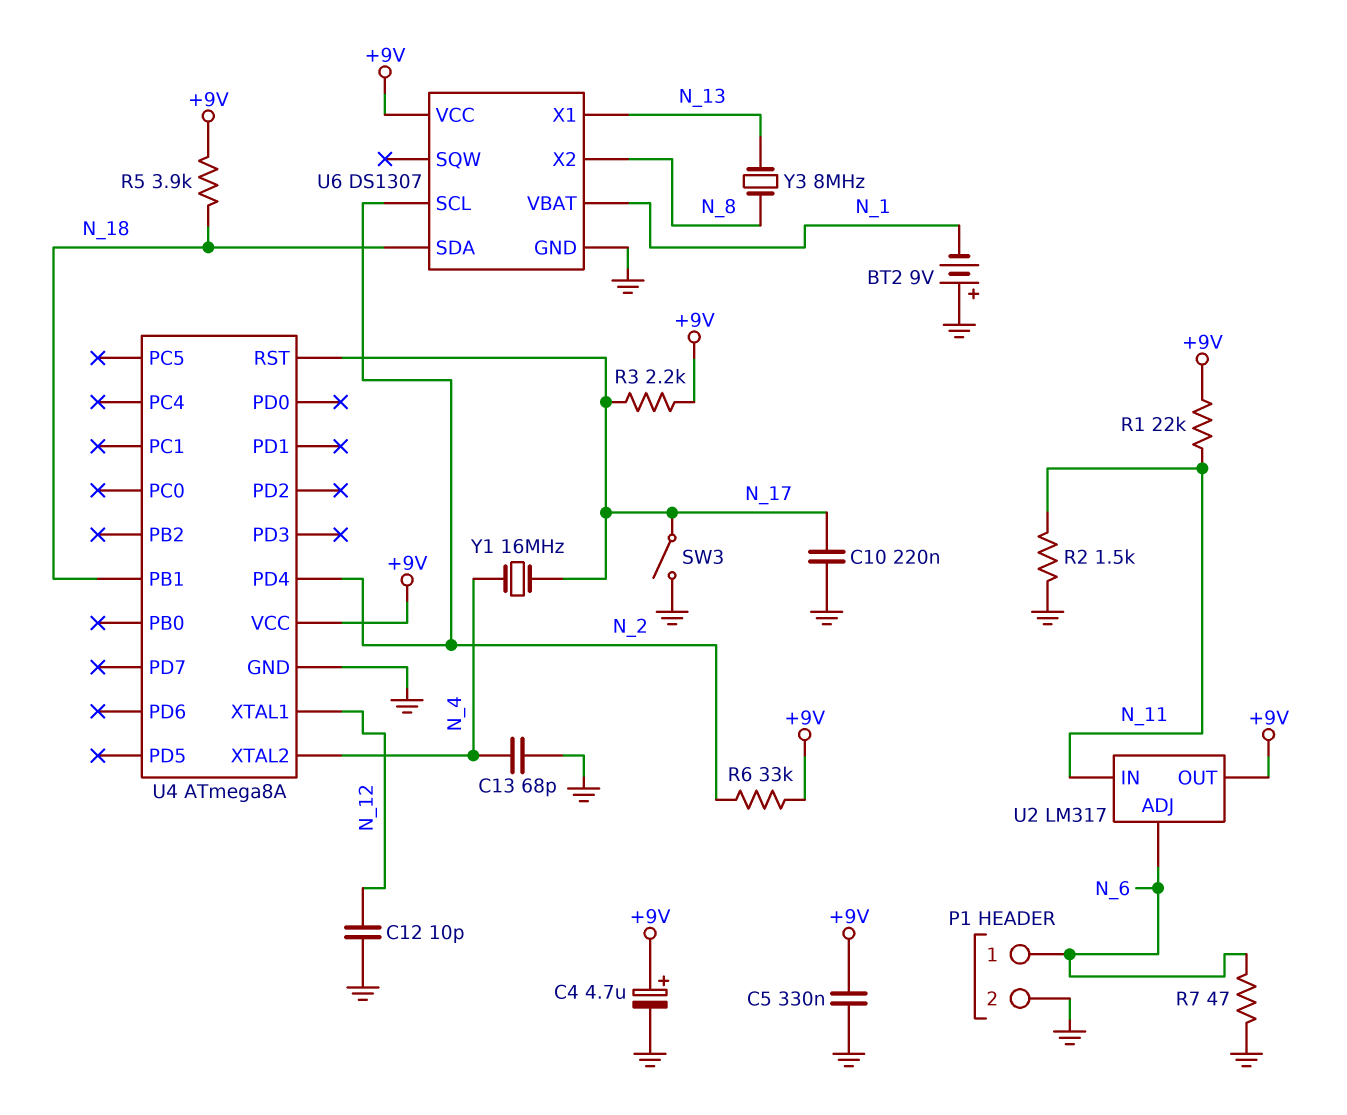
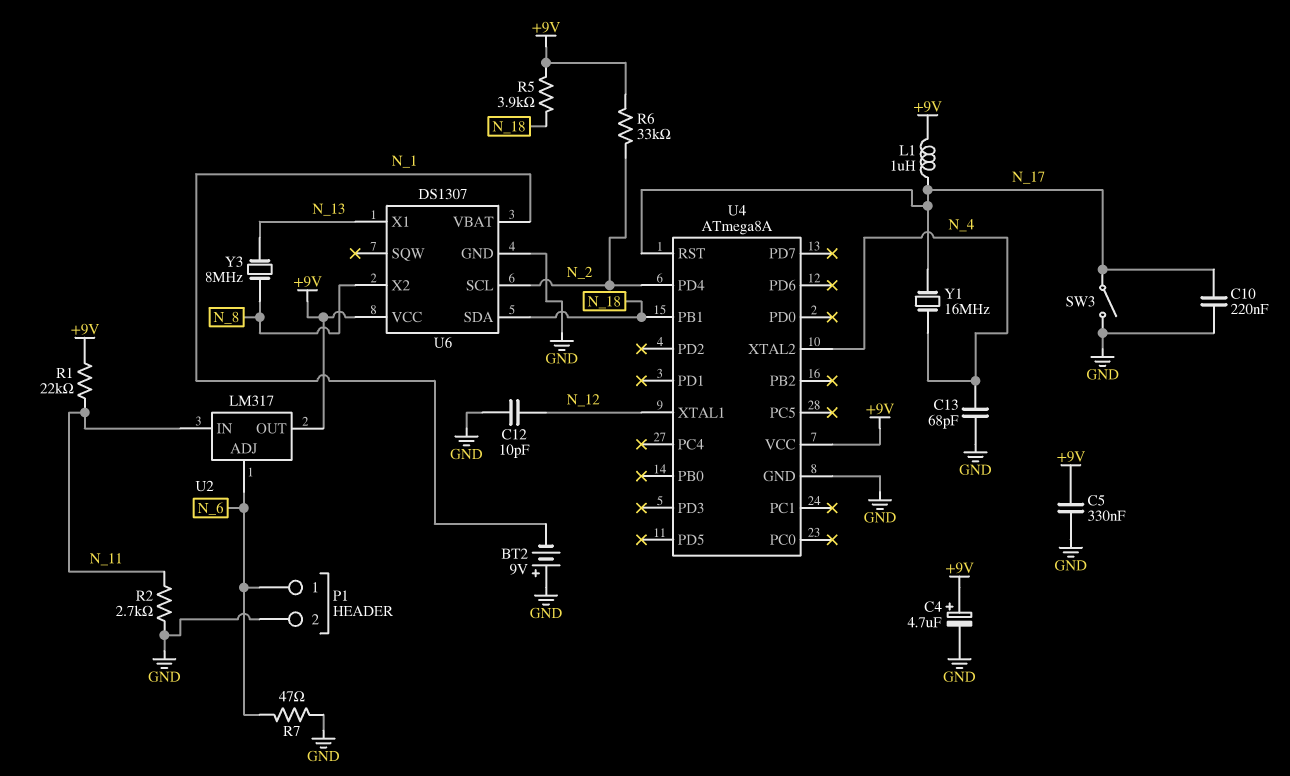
L1: none -> 1uH (+9V, N_17)
R2: 1.5k (GND, N_11) -> 2.7k (GND, N_11)
R3: 2.2k (+9V, N_17) -> none

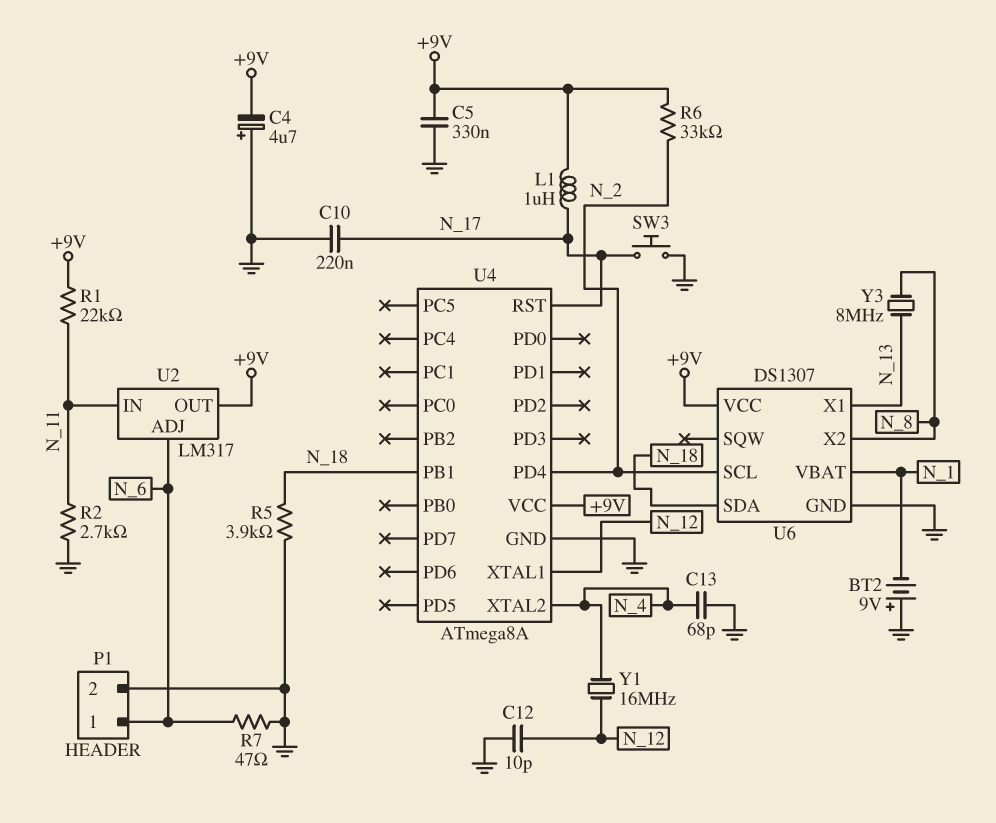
C4: 4.7uF (plus +9V, minus GND) -> 4.7uF (plus GND, minus +9V)
R5: 3.9k (+9V, N_18) -> 3.9k (GND, N_18)
SW3: switch (GND, N_17) -> button (GND, N_17)
Y1: 16MHz (N_4, N_17) -> 16MHz (N_4, N_12)

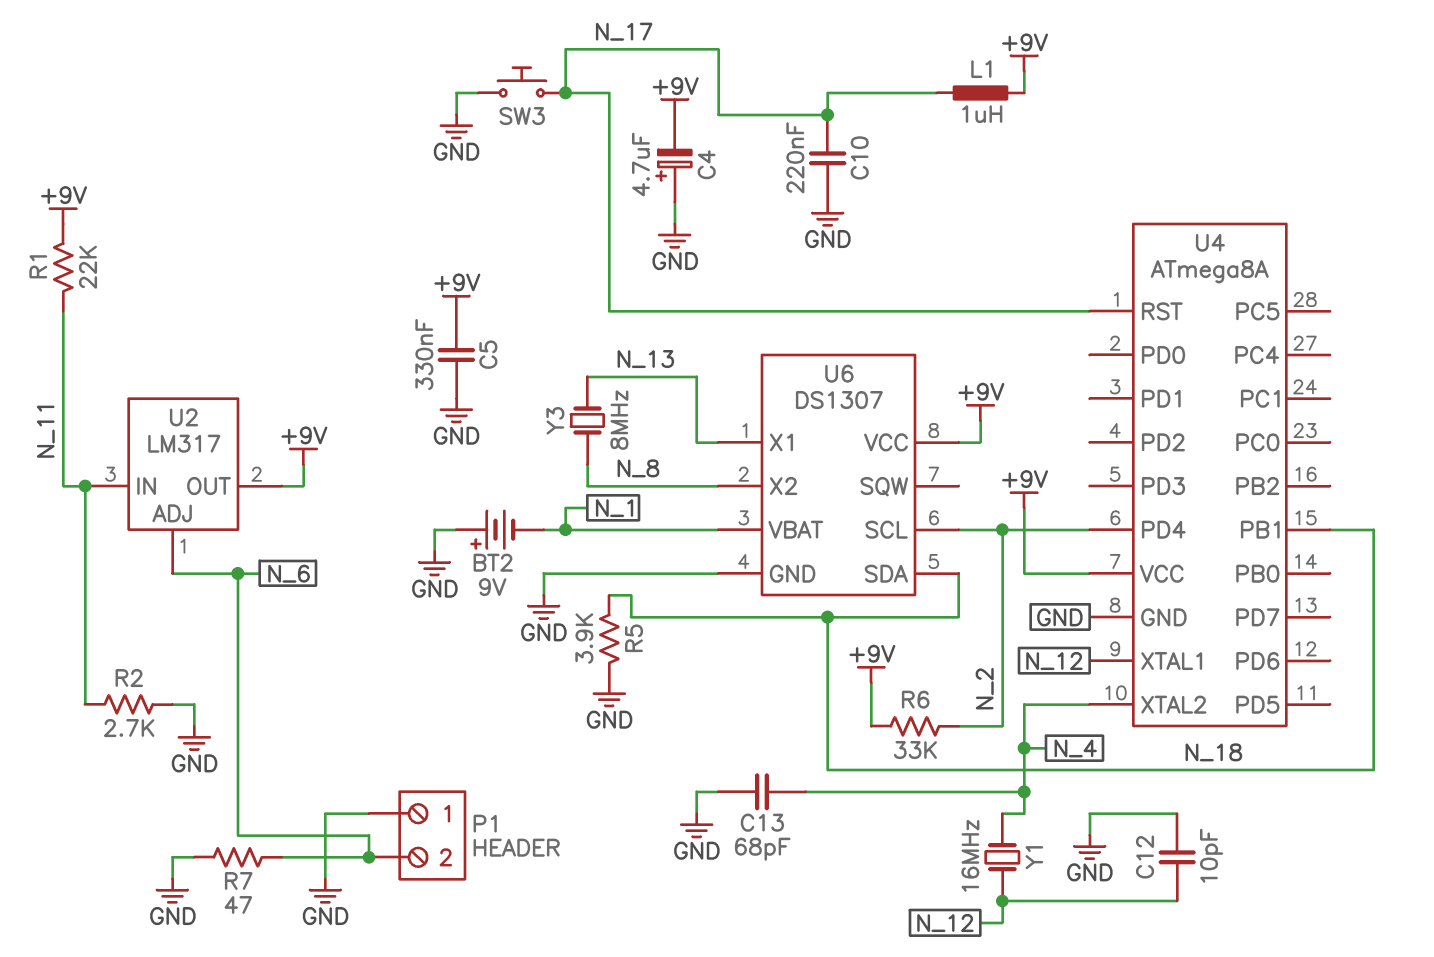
P1 pin 1: N_6 -> GND
P1 pin 2: GND -> N_6

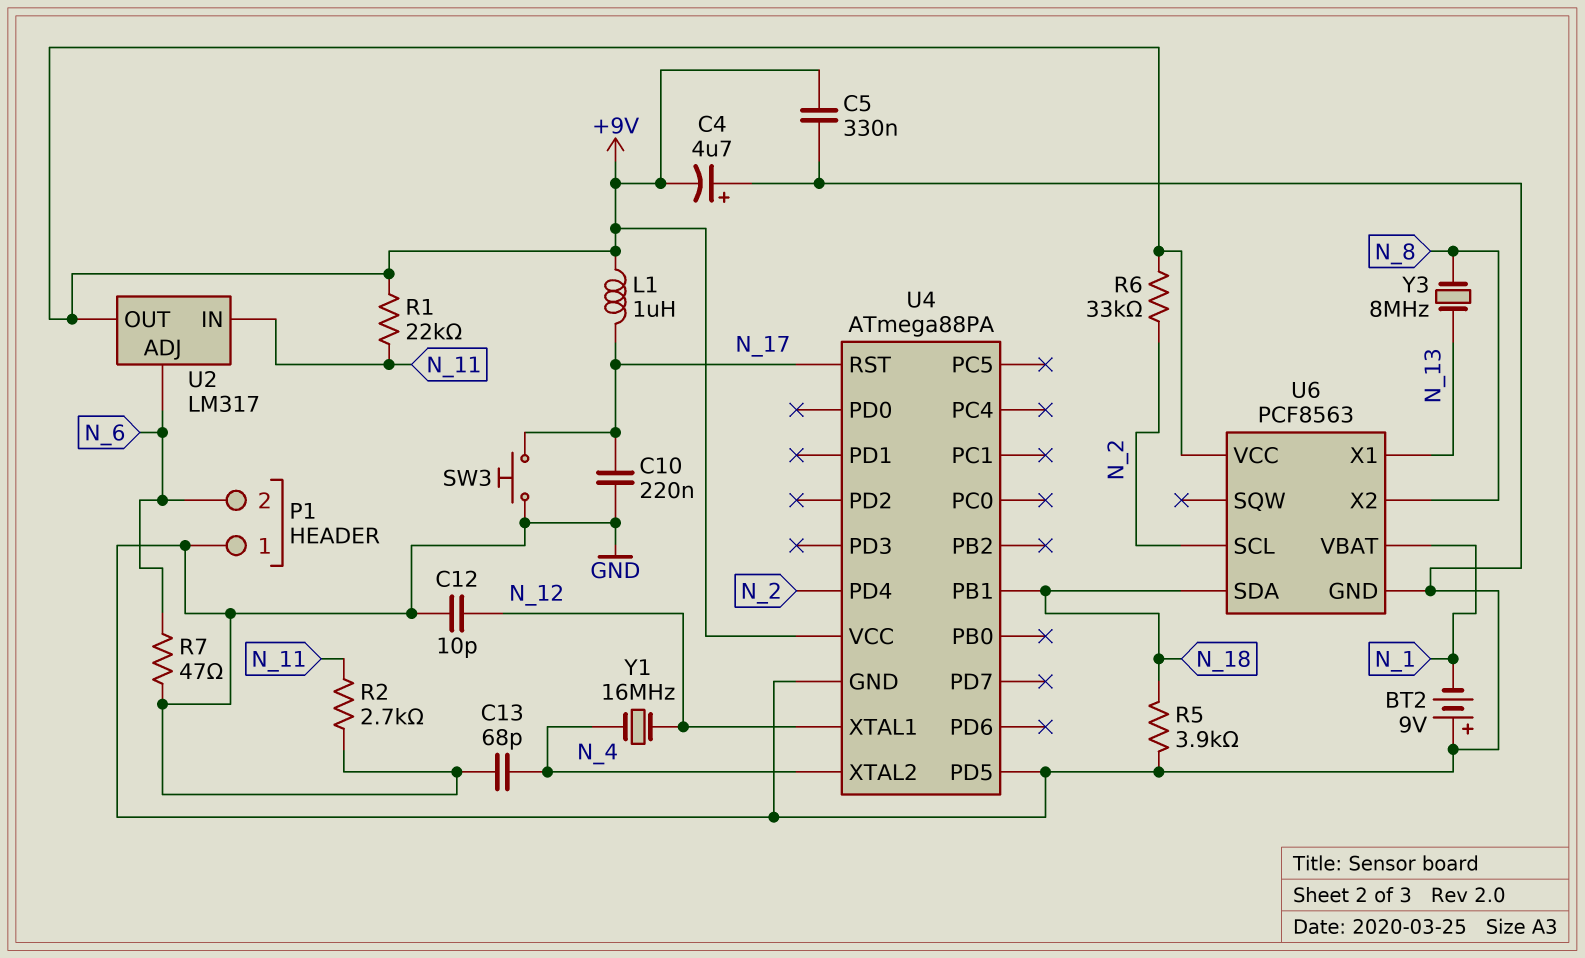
U4: ATmega8A -> ATmega88PA
U4 pin PD5: none -> GND
U6: DS1307 -> PCF8563

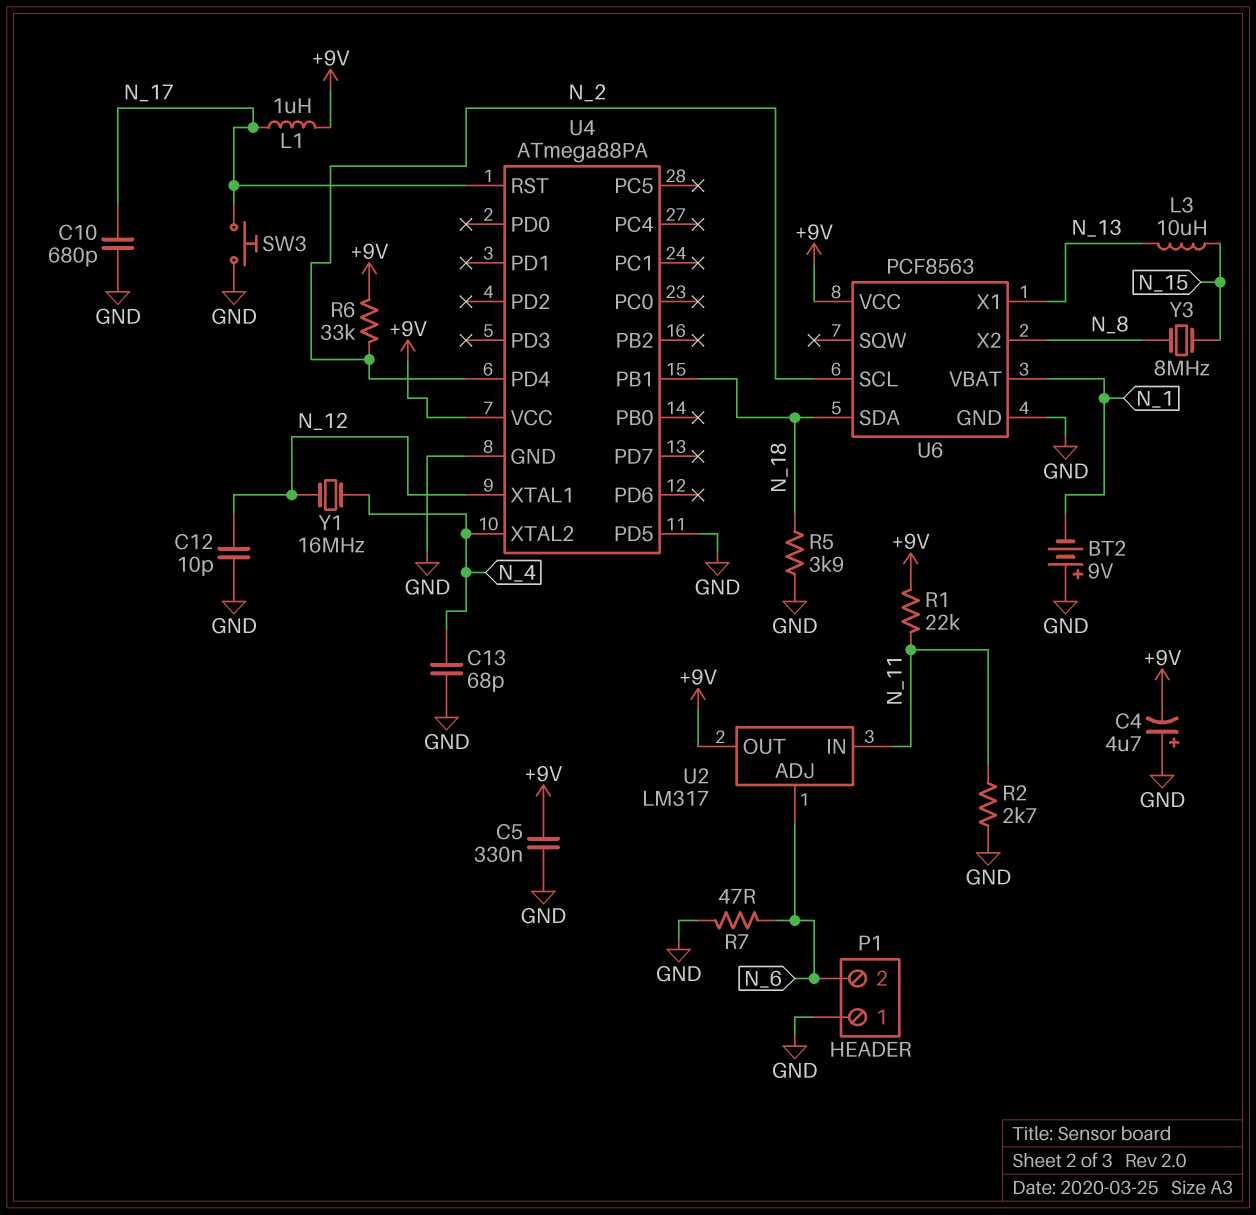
C10: 220nF (GND, N_17) -> 680pF (GND, N_17)
L3: none -> 10uH (N_13, N_15)
Y3: 8MHz (N_8, N_13) -> 8MHz (N_8, N_15)

